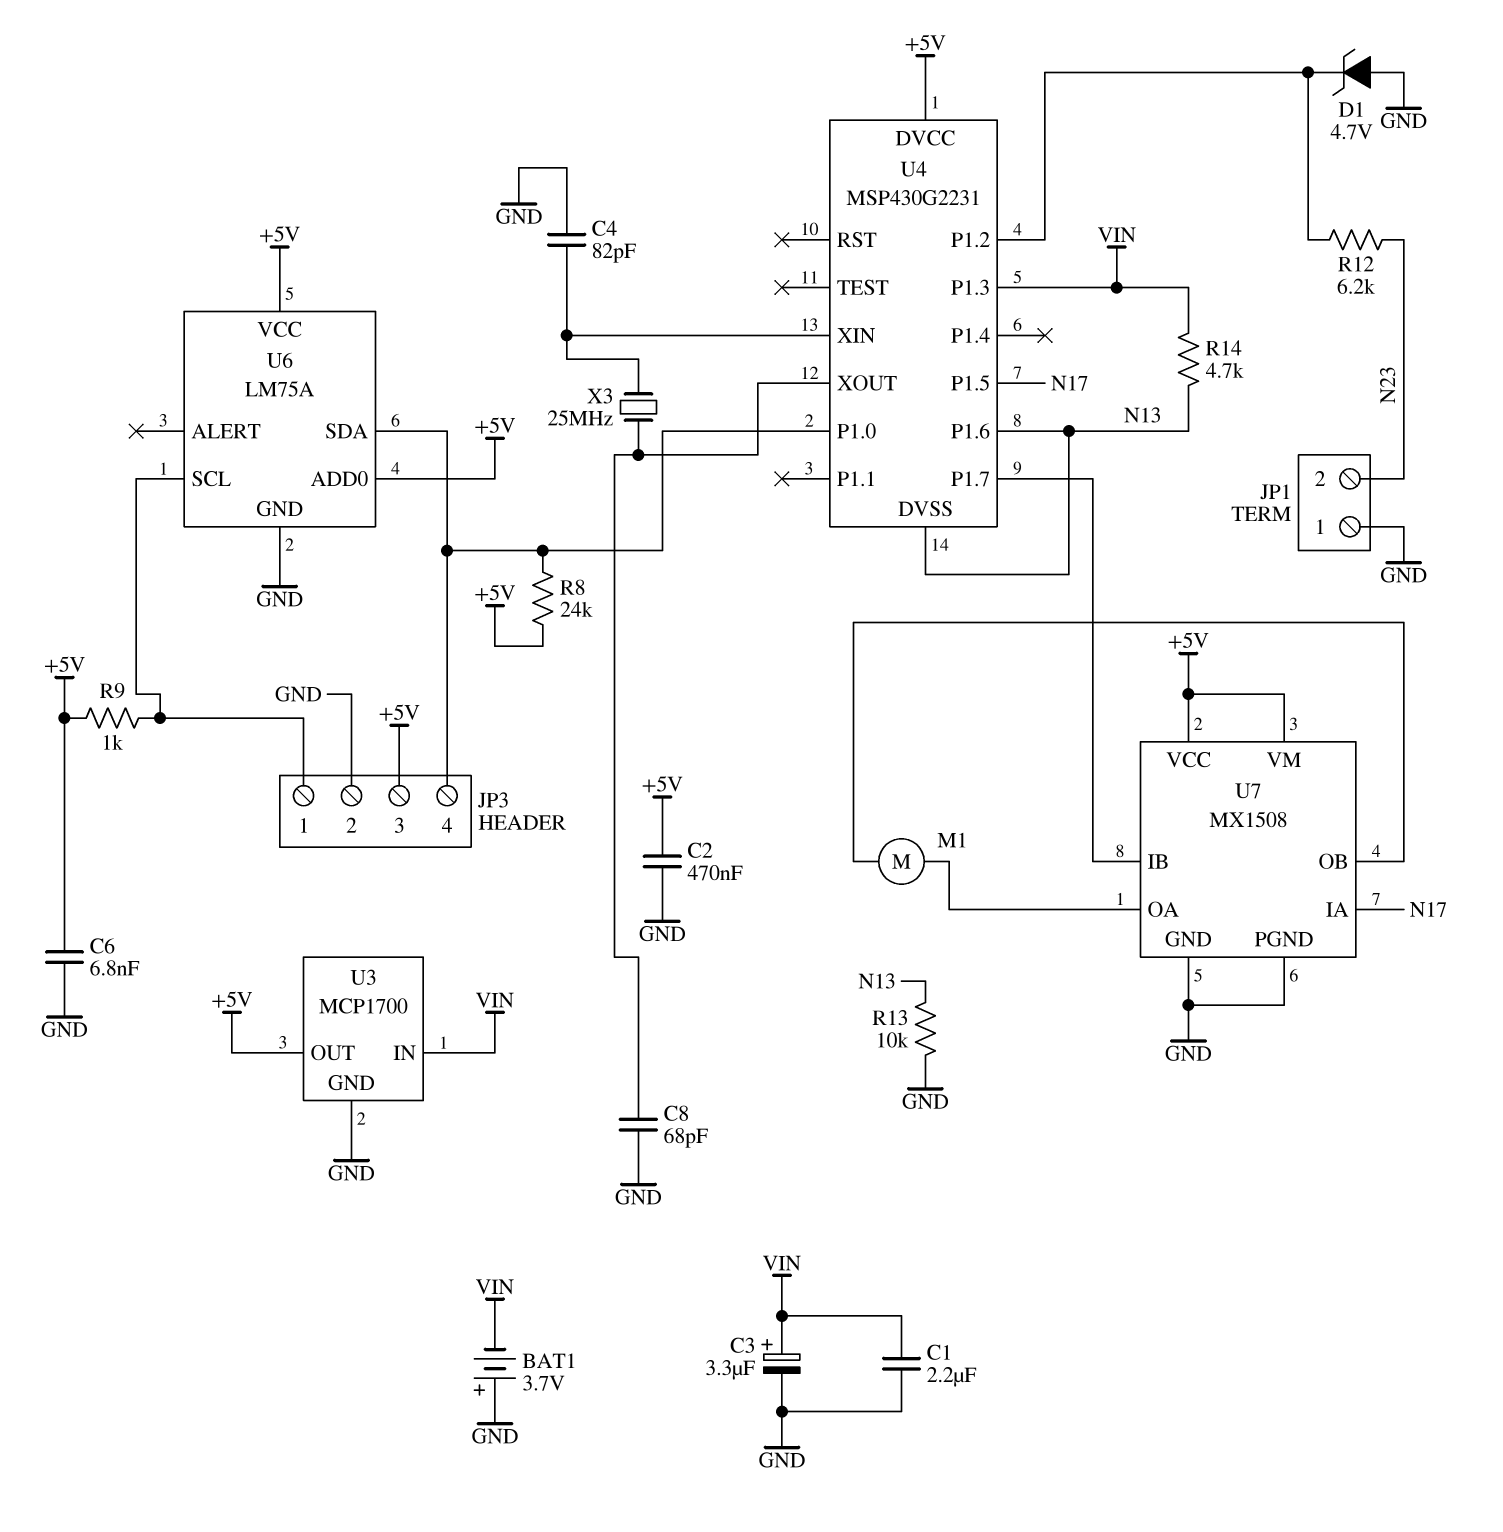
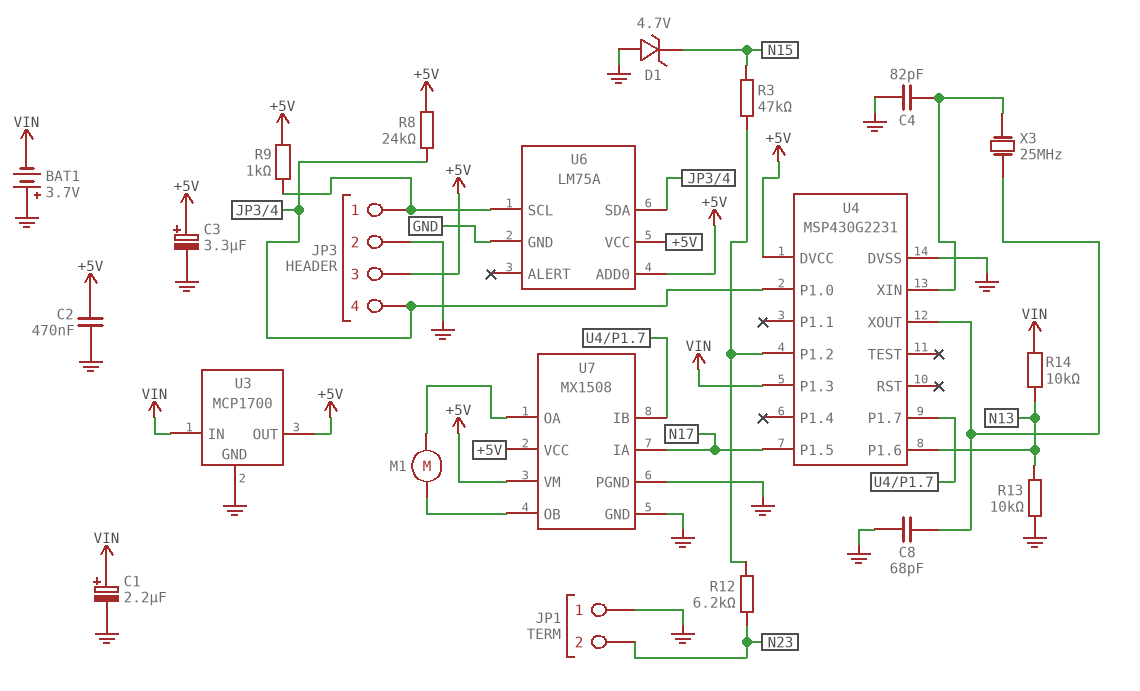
C1: 2.2uF (GND, VIN) -> 2.2uF (plus VIN, minus GND)
C3: 3.3uF (plus VIN, minus GND) -> 3.3uF (plus +5V, minus GND)
C6: 6.8nF (+5V, GND) -> none
D1: zener 4.7V (A GND, K U4/P1.2) -> zener 4.7V (A GND, K N15)
R3: none -> 47k (N15, U4/P1.2)
R14: 4.7k (N13, VIN) -> 10k (N13, VIN)
U4 pin DVSS: N13 -> GND

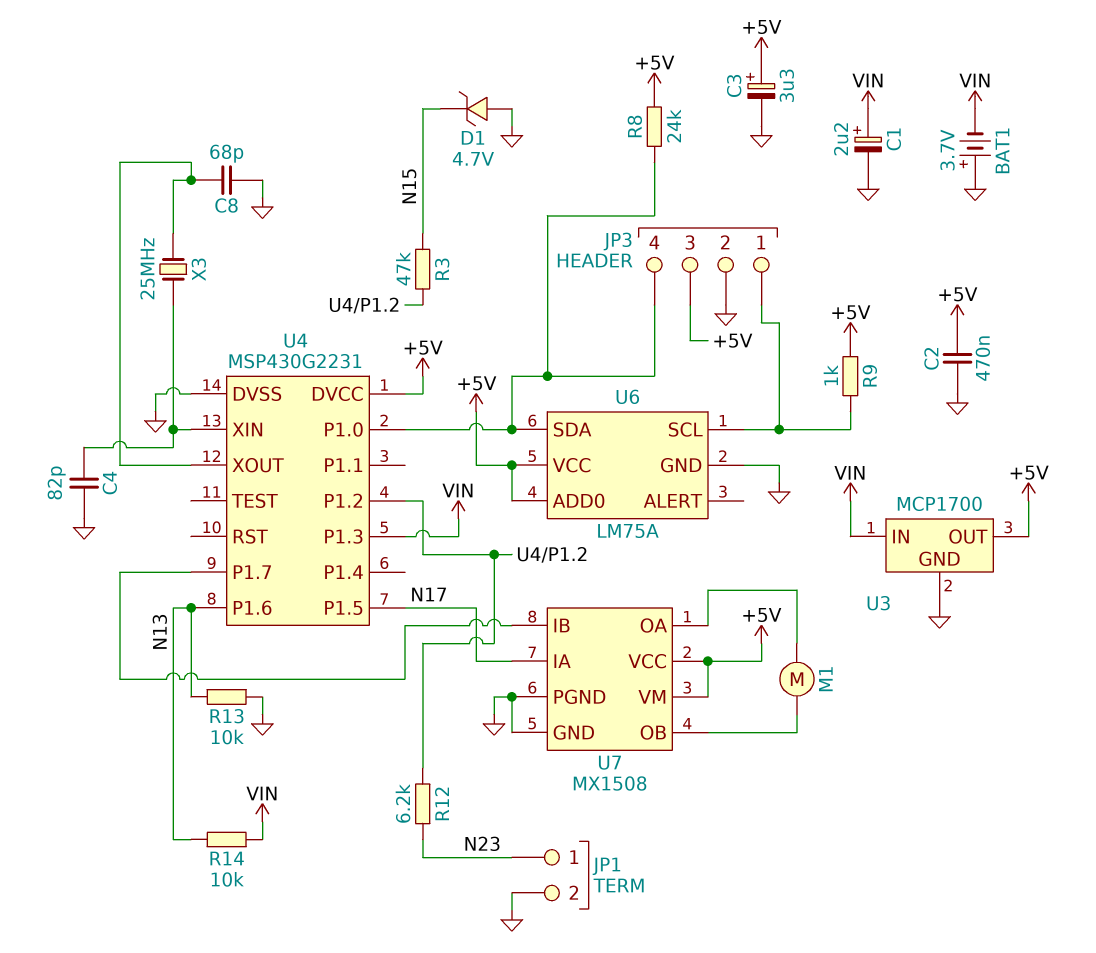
JP1 pin 1: GND -> N23
JP1 pin 2: N23 -> GND

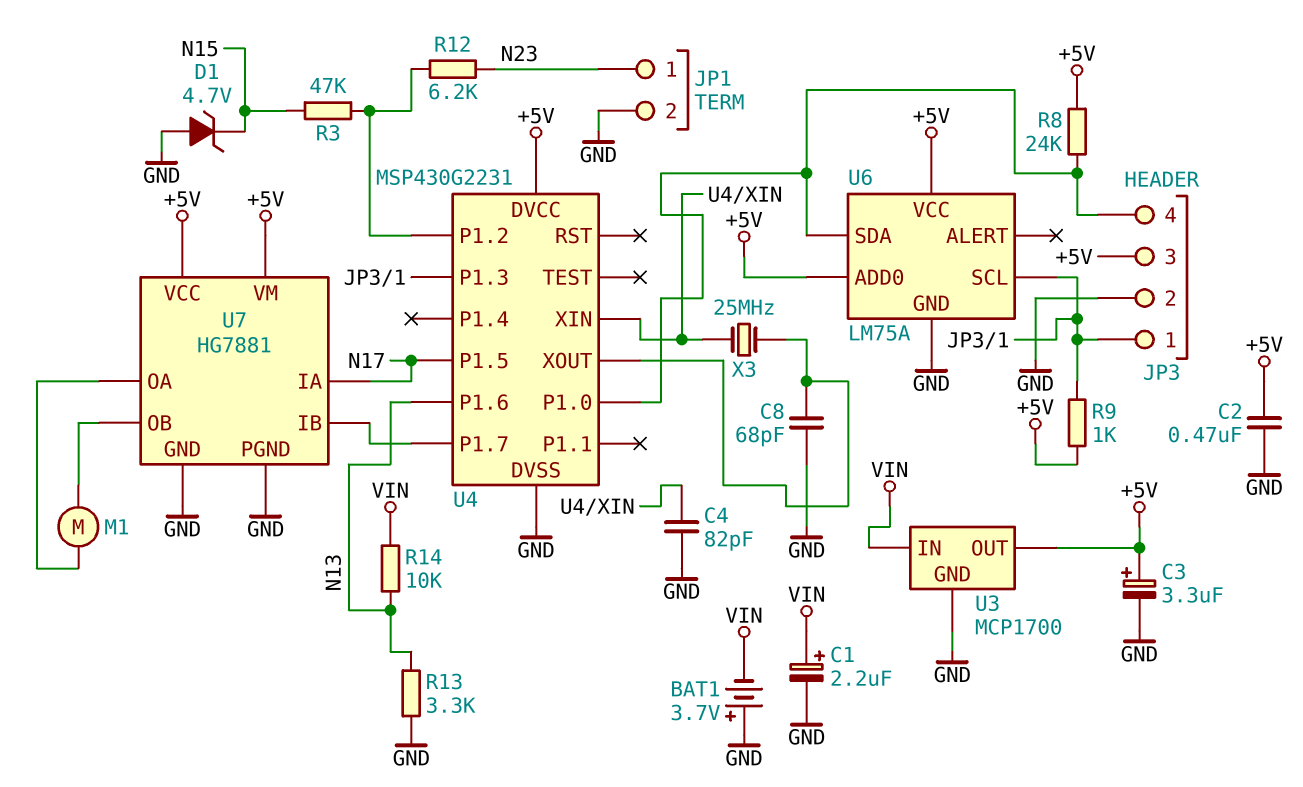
R13: 10k (GND, N13) -> 3.3k (GND, N13)
U4 pin P1.3: VIN -> JP3/1
U7: MX1508 -> HG7881

